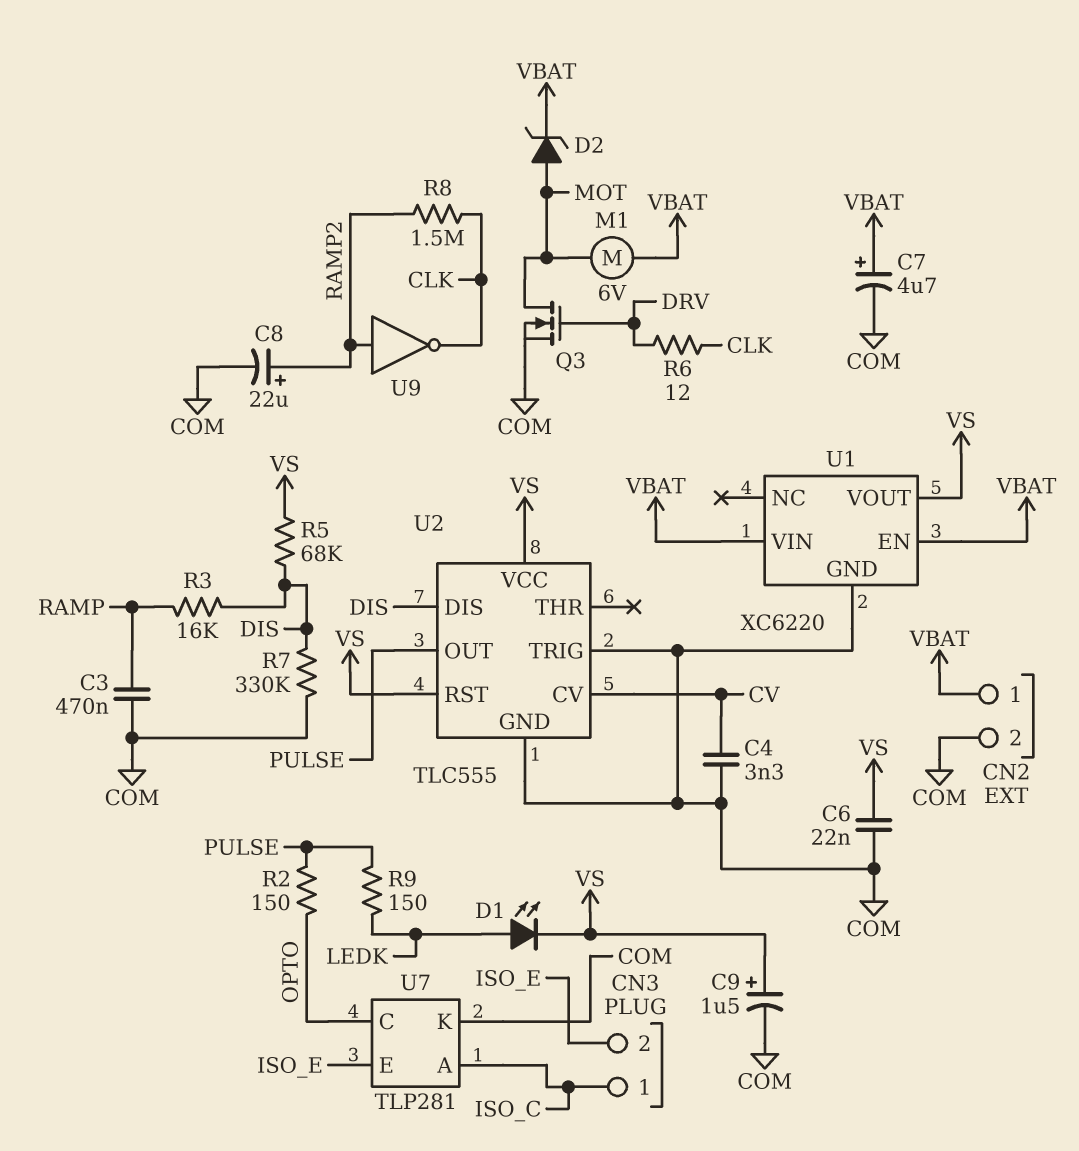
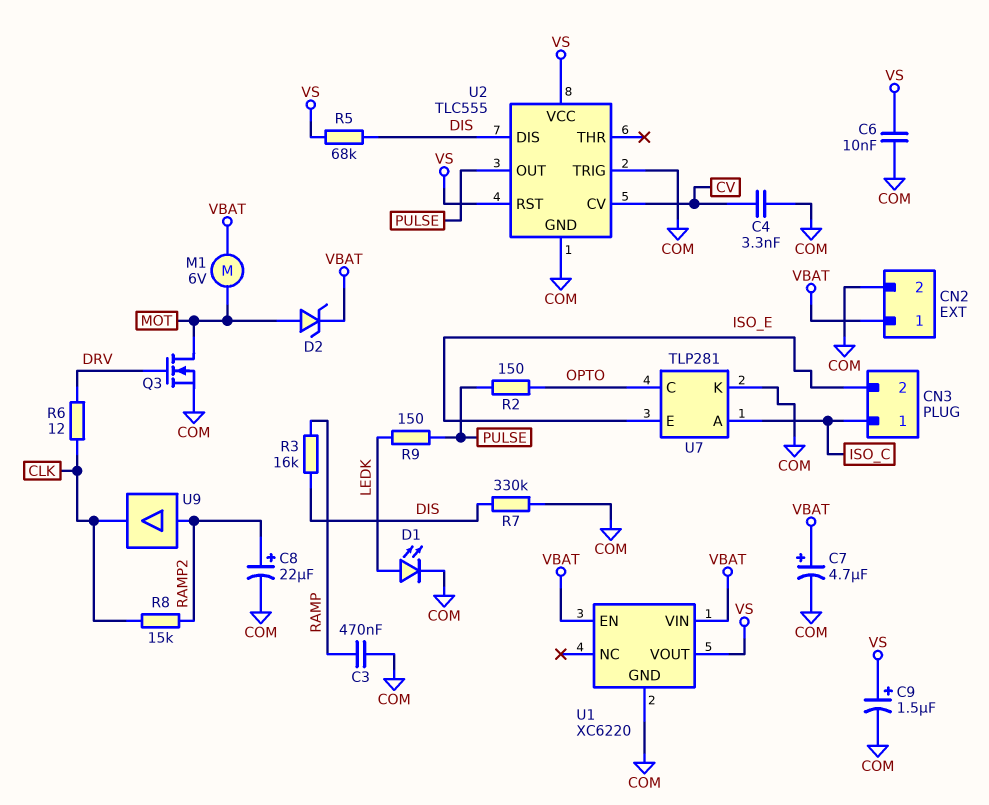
C6: 22nF (COM, VS) -> 10nF (COM, VS)
D1: LED (A LEDK, K VS) -> LED (A LEDK, K COM)
R8: 1.5M (CLK, RAMP2) -> 15k (CLK, RAMP2)
U9: NOT (in RAMP2, out CLK) -> buffer (in RAMP2, out CLK)

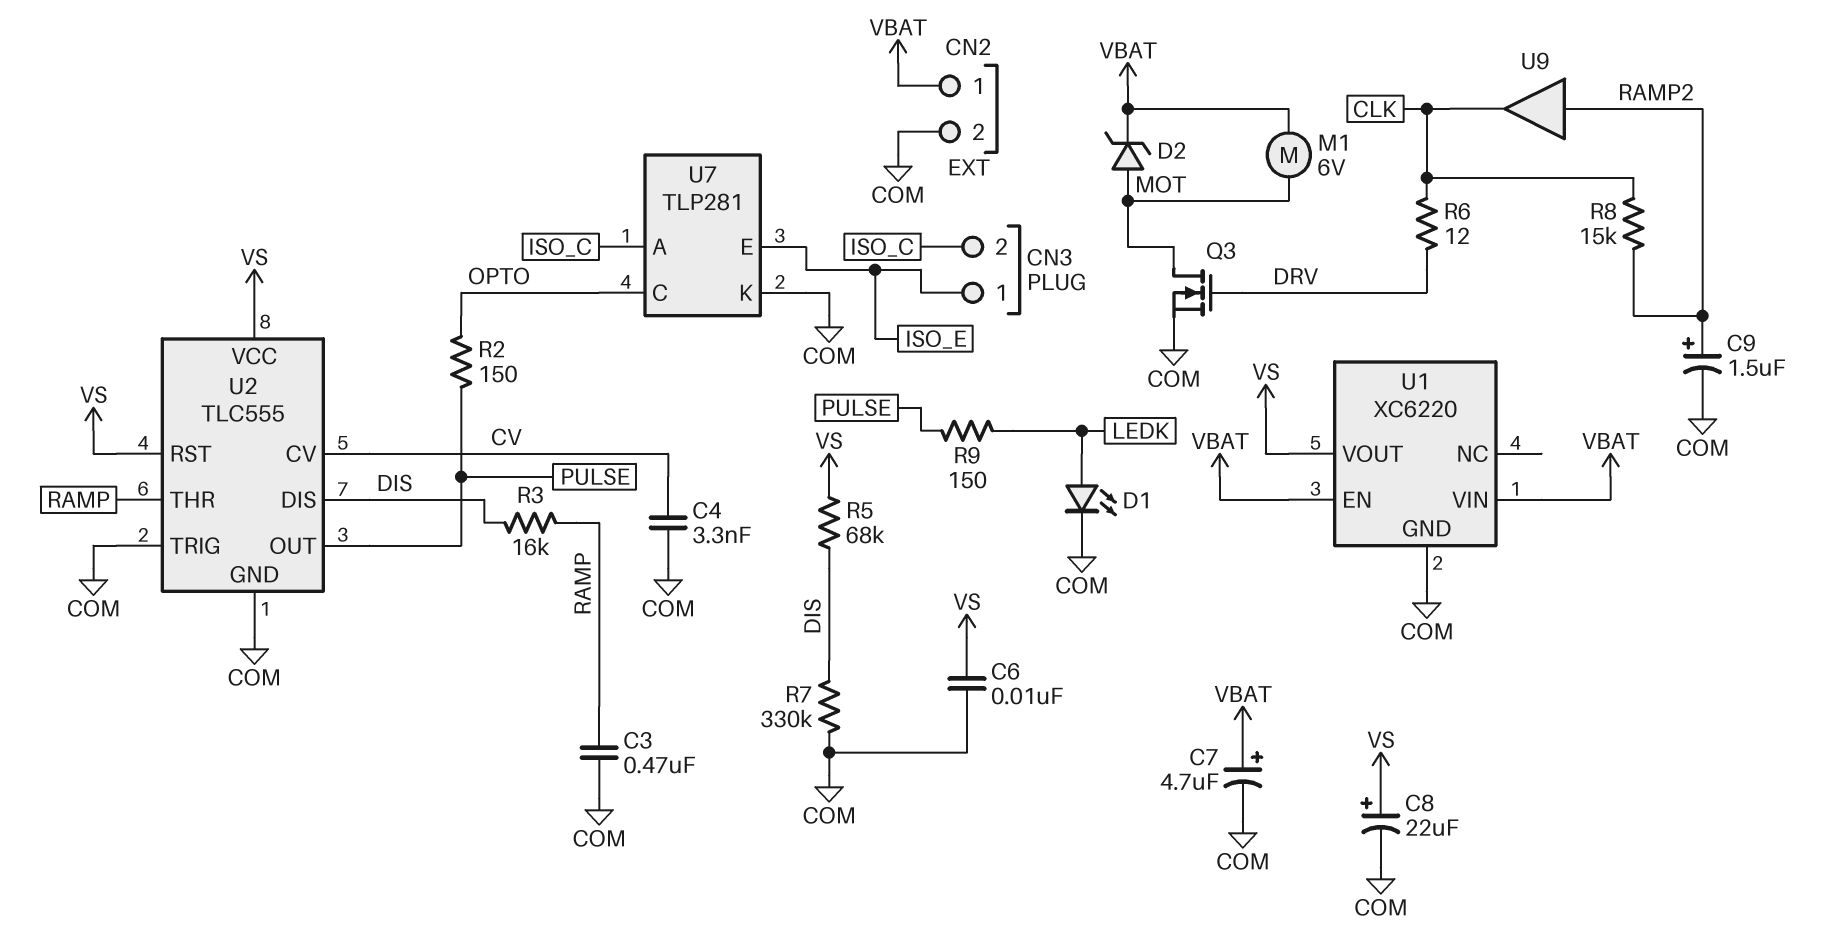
C8: 22uF (plus RAMP2, minus COM) -> 22uF (plus VS, minus COM)
C9: 1.5uF (plus VS, minus COM) -> 1.5uF (plus RAMP2, minus COM)
CN3 pin 1: ISO_C -> ISO_E
CN3 pin 2: ISO_E -> ISO_C
U2 pin THR: none -> RAMP

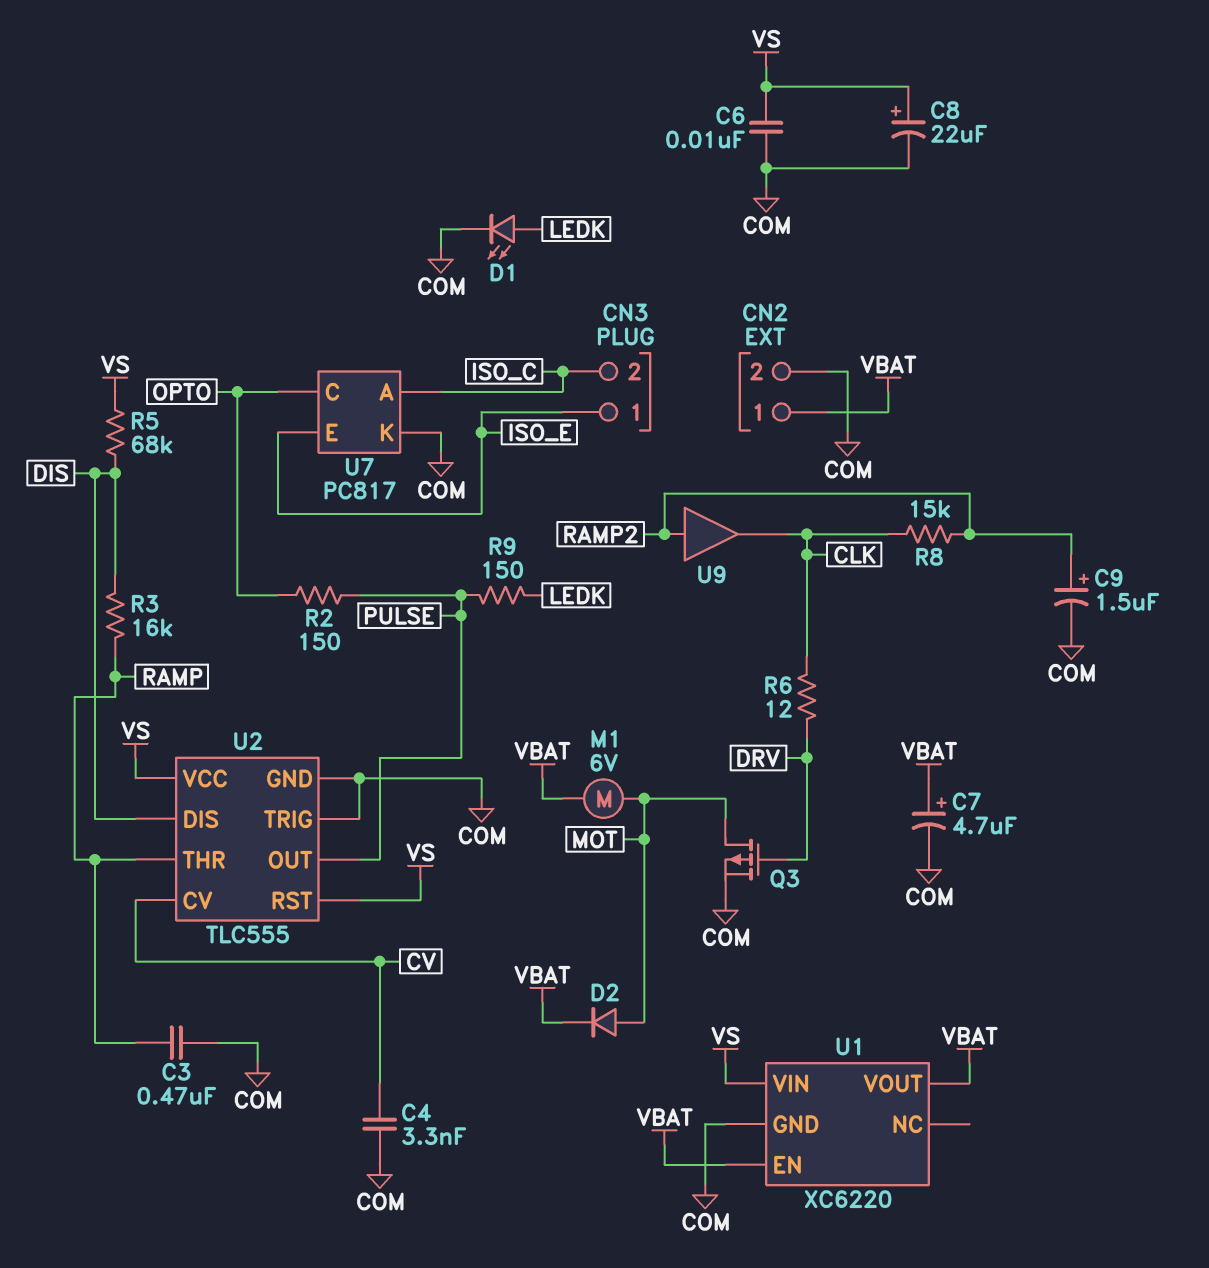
D2: zener (A MOT, K VBAT) -> diode (A MOT, K VBAT)
Q3: NMOS (G DRV, D MOT, S COM) -> PMOS (G DRV, D MOT, S COM)
R7: 330k (COM, DIS) -> none
U1 pin VIN: VBAT -> VS
U1 pin VOUT: VS -> VBAT
U7: TLP281 -> PC817

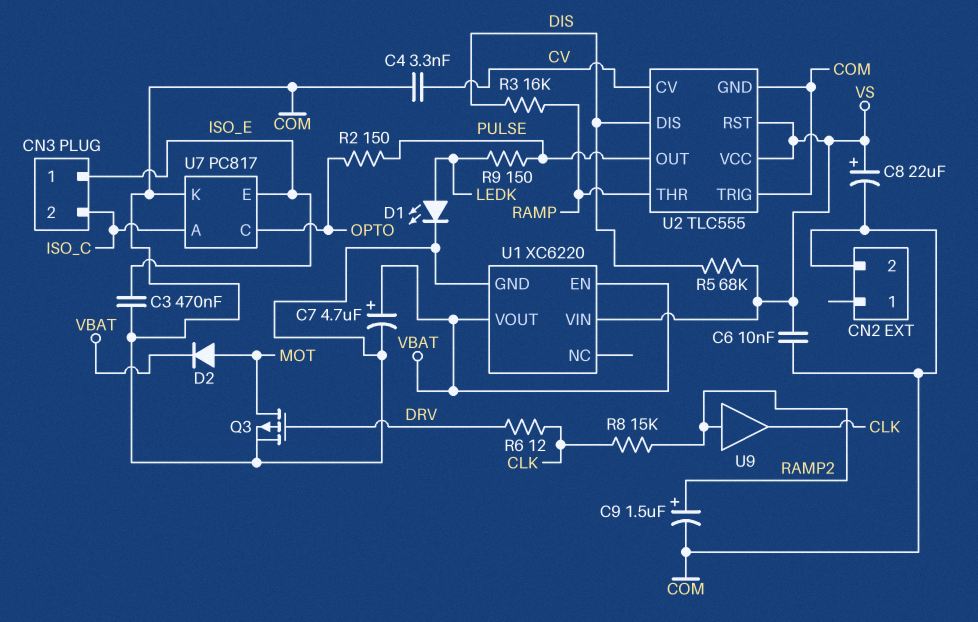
C3: 470nF (COM, RAMP) -> 470nF (COM, ISO_E)
CN2 pin 1: VBAT -> none
M1: motor 6V (MOT, VBAT) -> none

